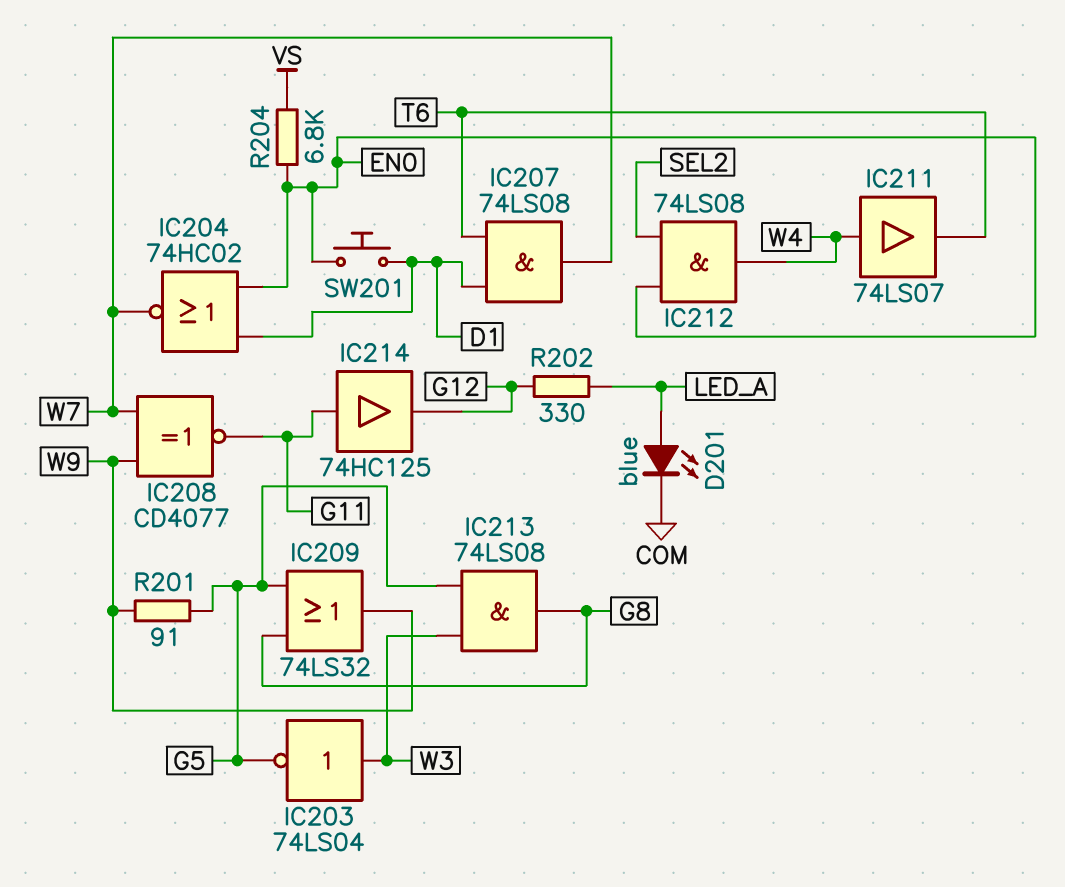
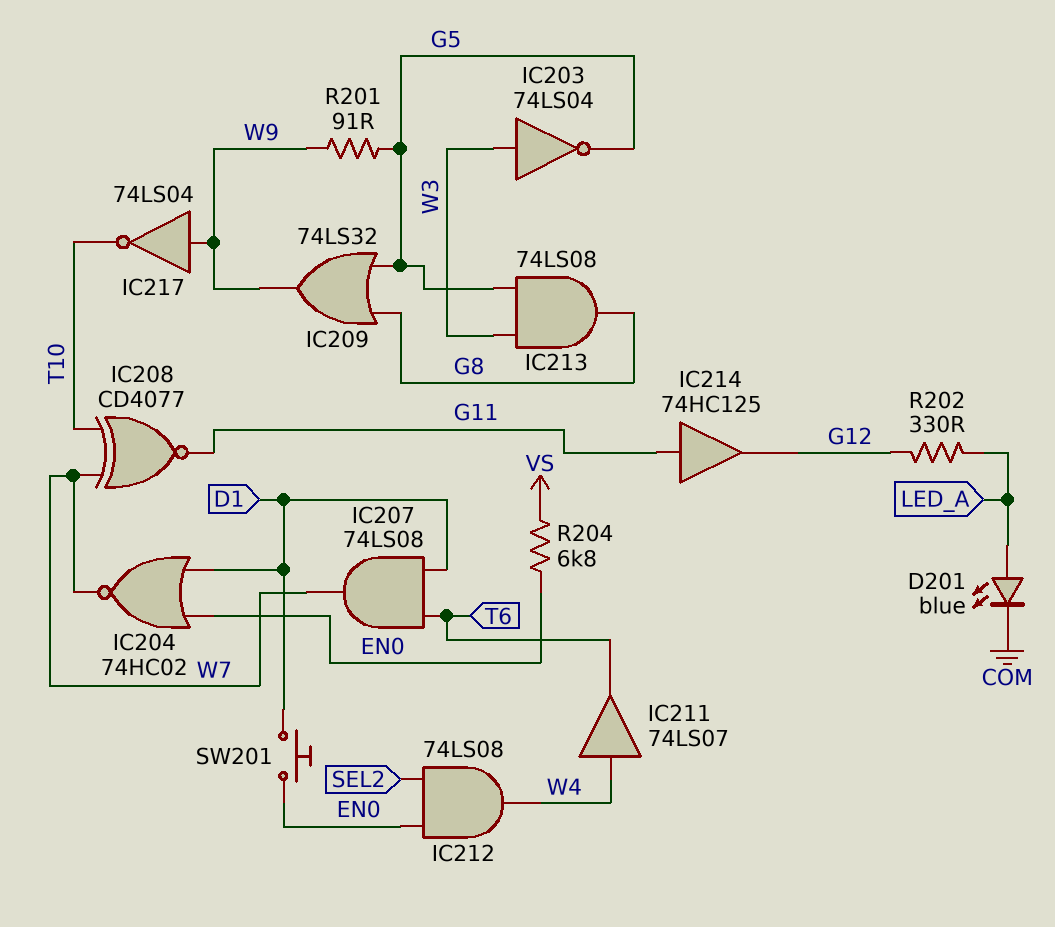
IC208: XNOR CD4077 (in W7, in W9, out G11) -> XNOR CD4077 (in T10, in W7, out G11)
IC217: none -> NOT 74LS04 (in W9, out T10)

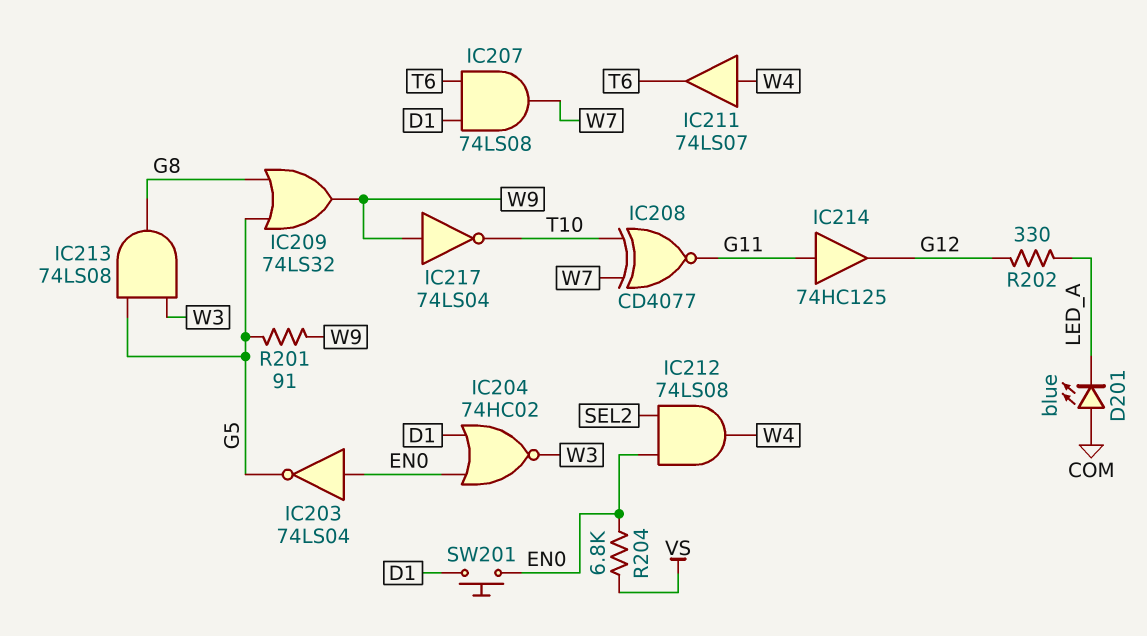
D201: LED blue (A LED_A, K COM) -> LED blue (A COM, K LED_A)
IC203: NOT 74LS04 (in W3, out G5) -> NOT 74LS04 (in EN0, out G5)
IC204: NOR 74HC02 (in D1, in EN0, out W7) -> NOR 74HC02 (in D1, in EN0, out W3)

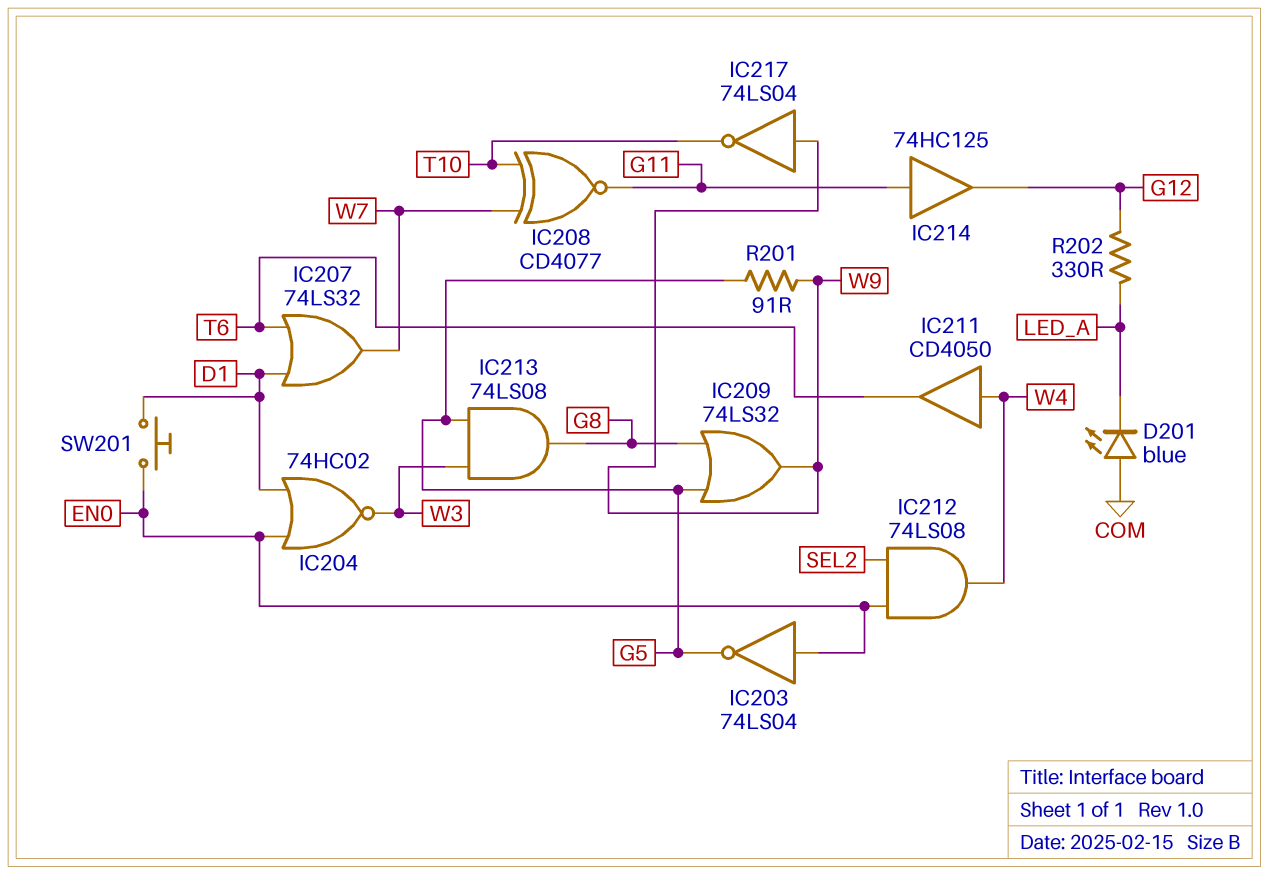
IC207: AND 74LS08 (in D1, in T6, out W7) -> OR 74LS32 (in D1, in T6, out W7)
IC211: buffer 74LS07 (in W4, out T6) -> buffer CD4050 (in W4, out T6)
R204: 6.8k (EN0, VS) -> none

